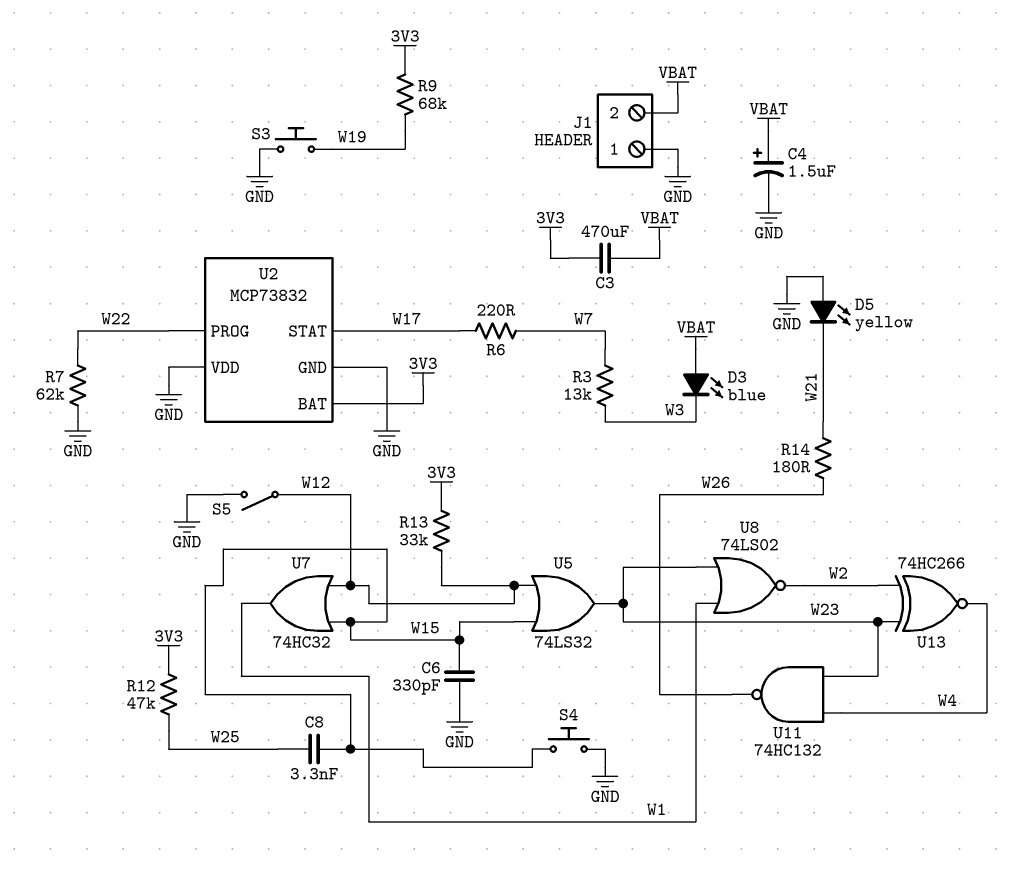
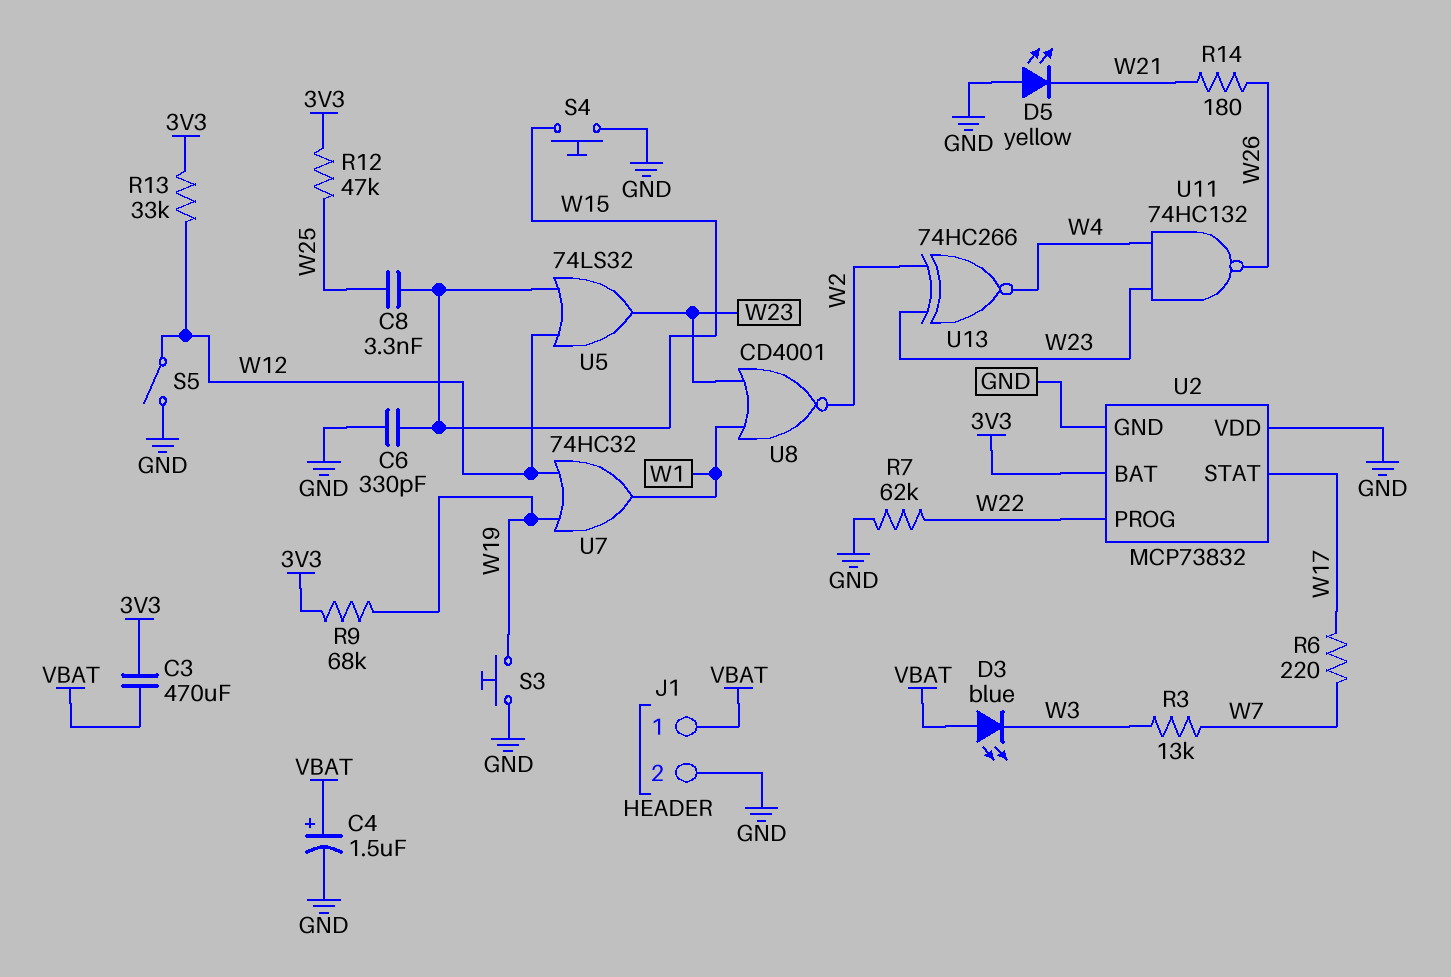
J1 pin 1: GND -> VBAT
J1 pin 2: VBAT -> GND
U7: OR 74HC32 (in W12, in W15, out W1) -> OR 74HC32 (in W12, in W19, out W1)
U8: NOR 74LS02 (in W1, in W23, out W2) -> NOR CD4001 (in W1, in W23, out W2)

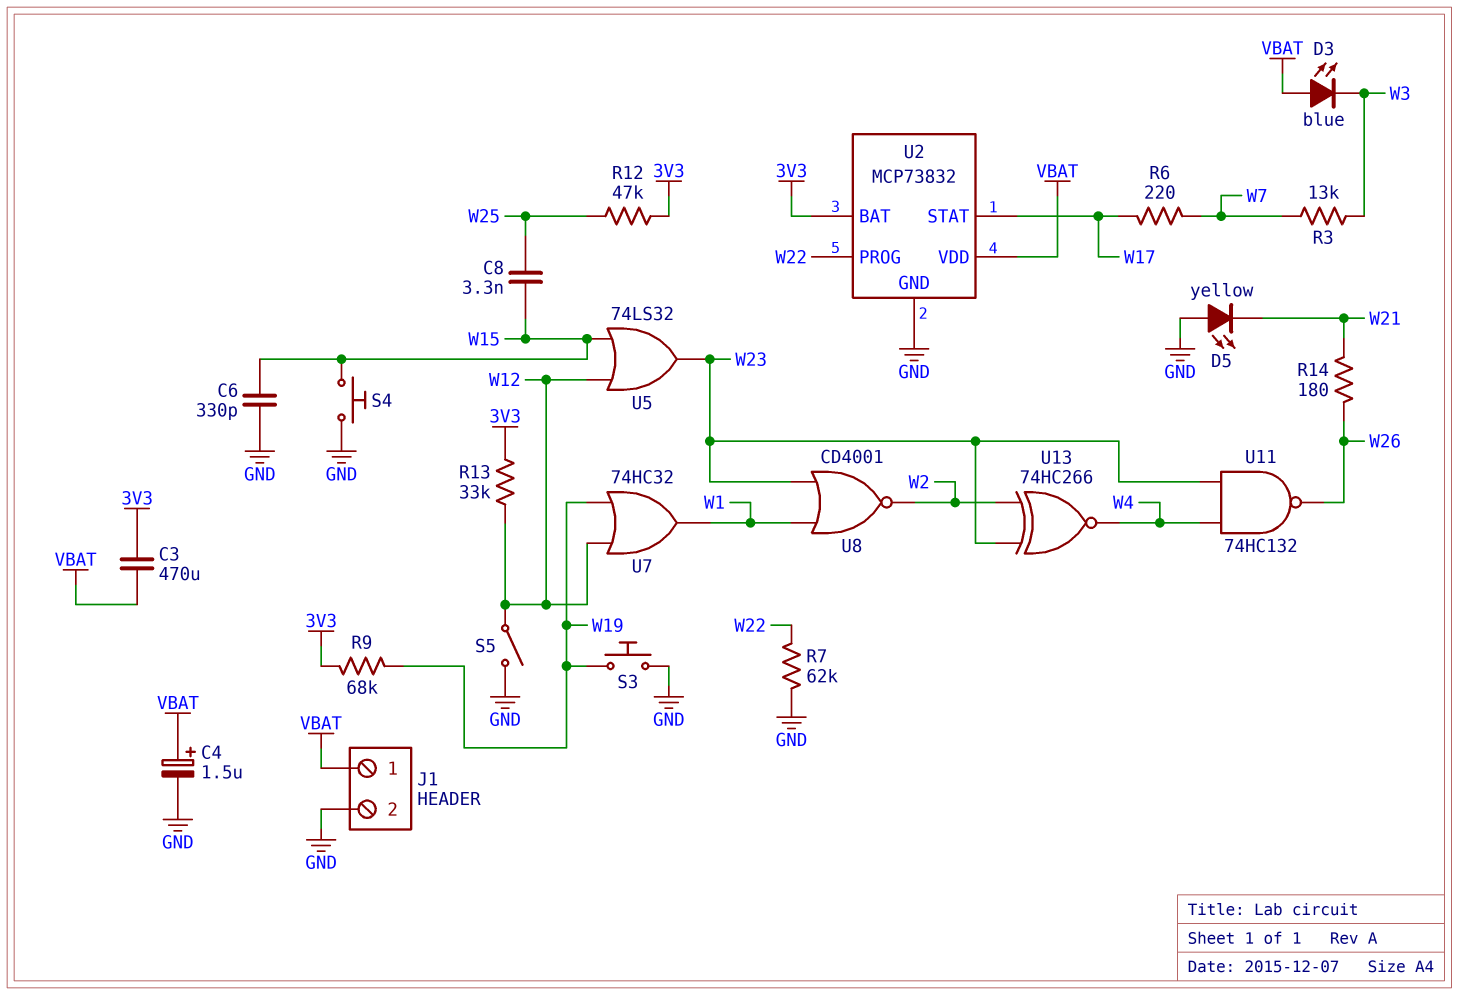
U2 pin VDD: GND -> VBAT

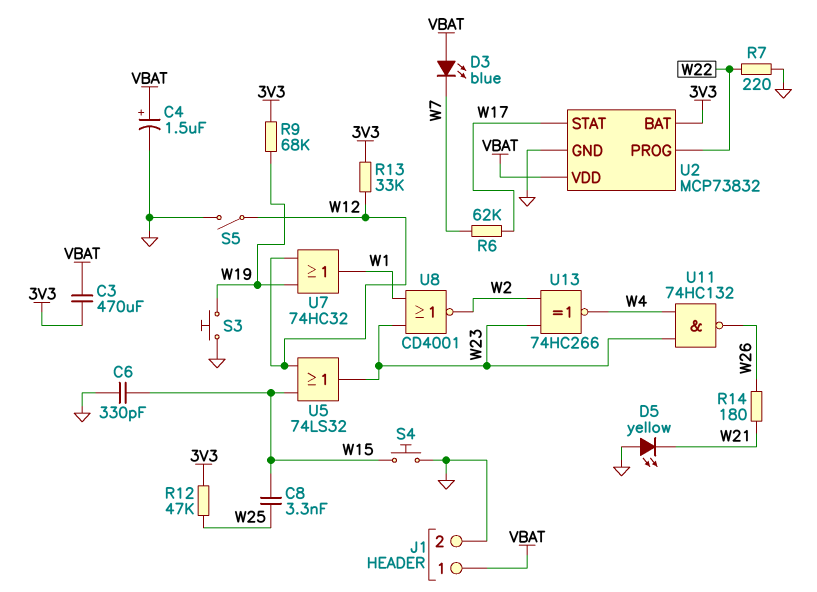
D3: LED blue (A VBAT, K W3) -> LED blue (A VBAT, K W7)
R3: 13k (W3, W7) -> none
R6: 220 (W7, W17) -> 62k (W7, W17)
R7: 62k (GND, W22) -> 220 (GND, W22)

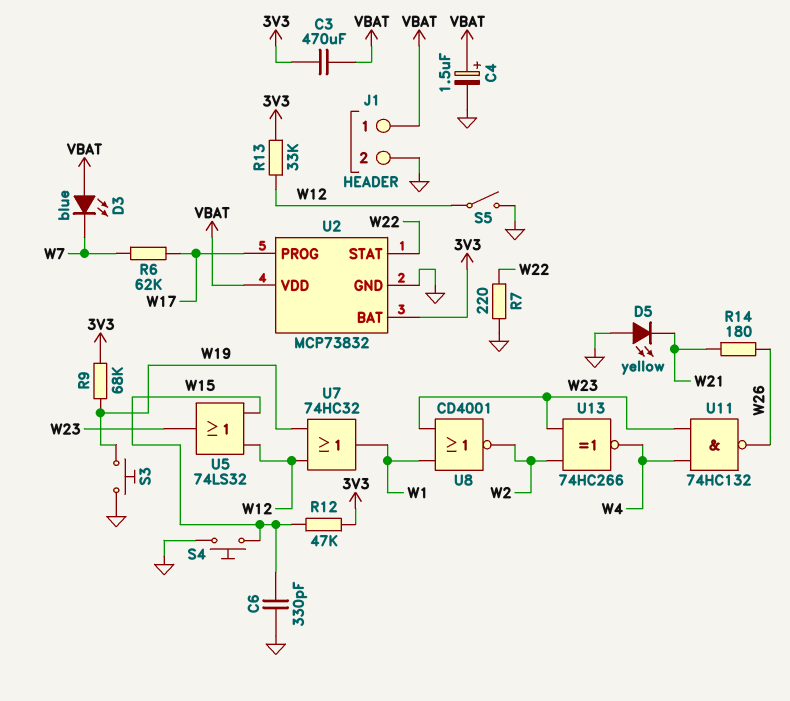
C8: 3.3nF (W15, W25) -> none
R12: 47k (3V3, W25) -> 47k (3V3, W15)
U2 pin PROG: W22 -> W17
U2 pin STAT: W17 -> W22

